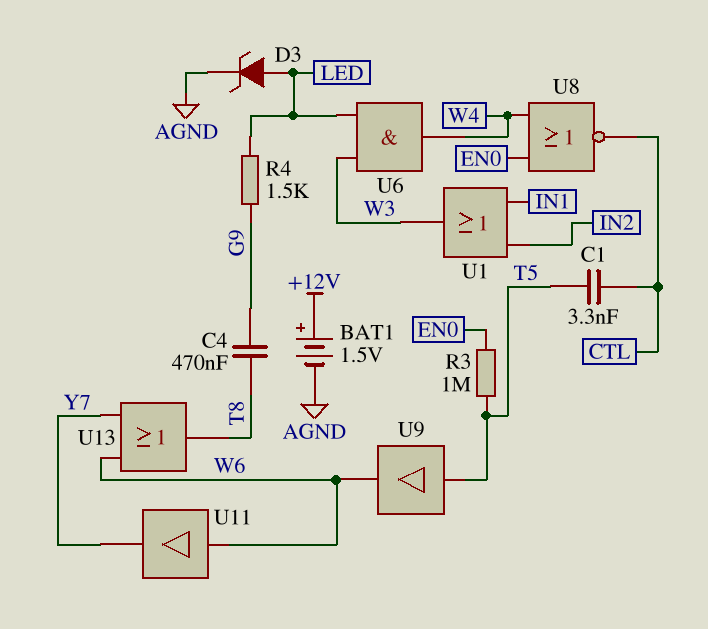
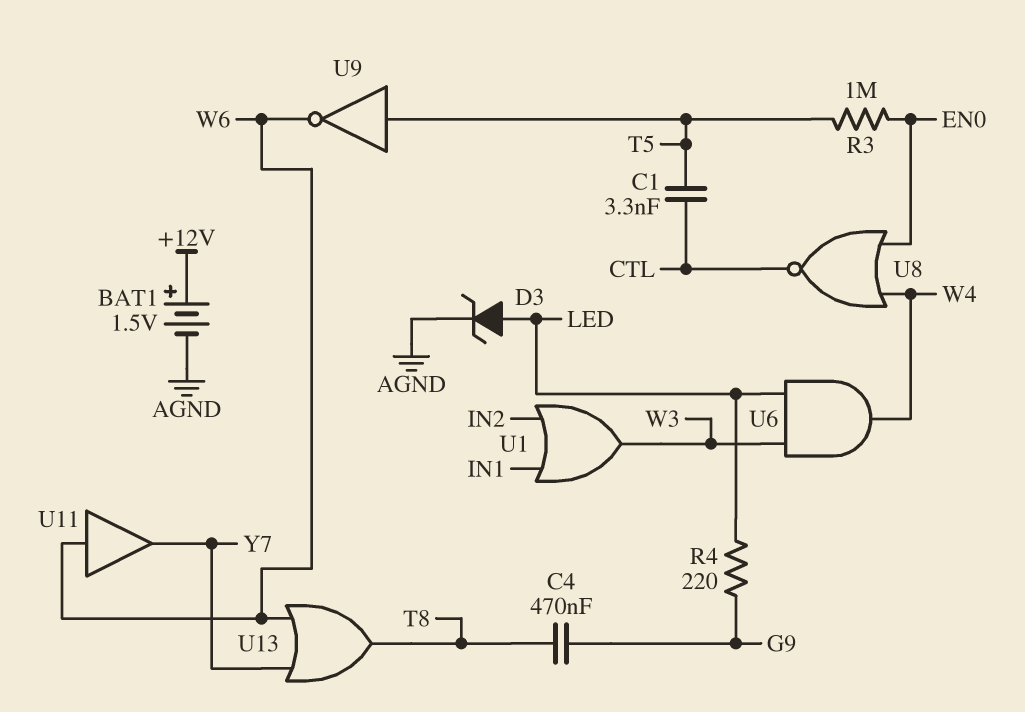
R4: 1.5k (G9, LED) -> 220 (G9, LED)
U9: buffer (in T5, out W6) -> NOT (in T5, out W6)

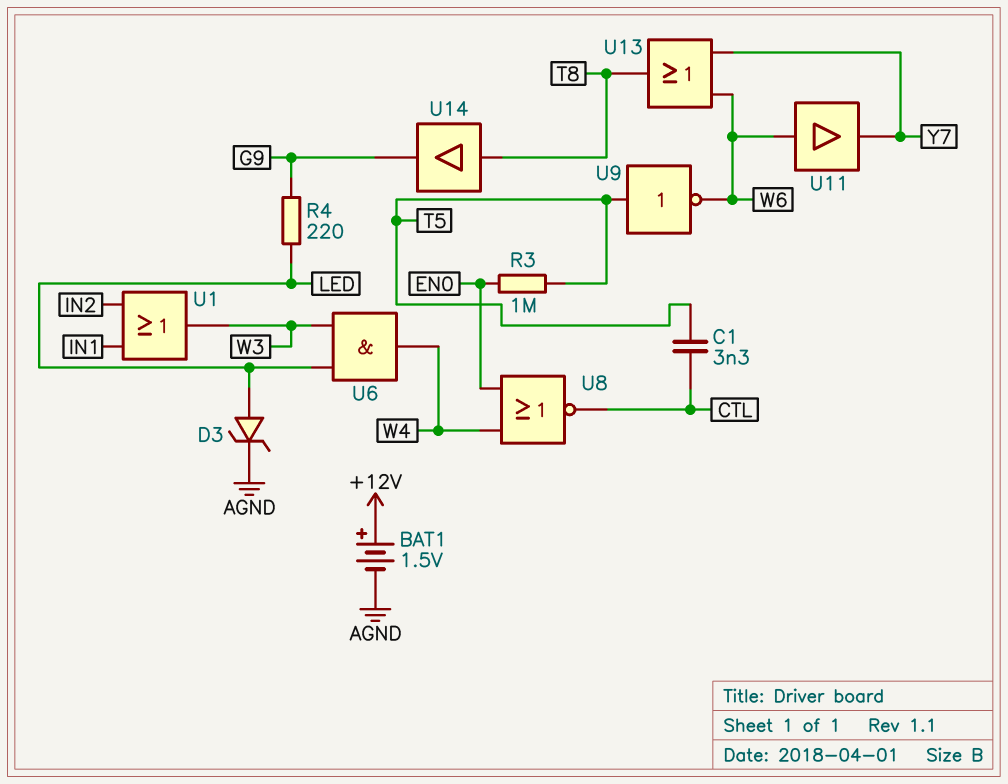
C4: 470nF (G9, T8) -> none
U14: none -> buffer (in T8, out G9)

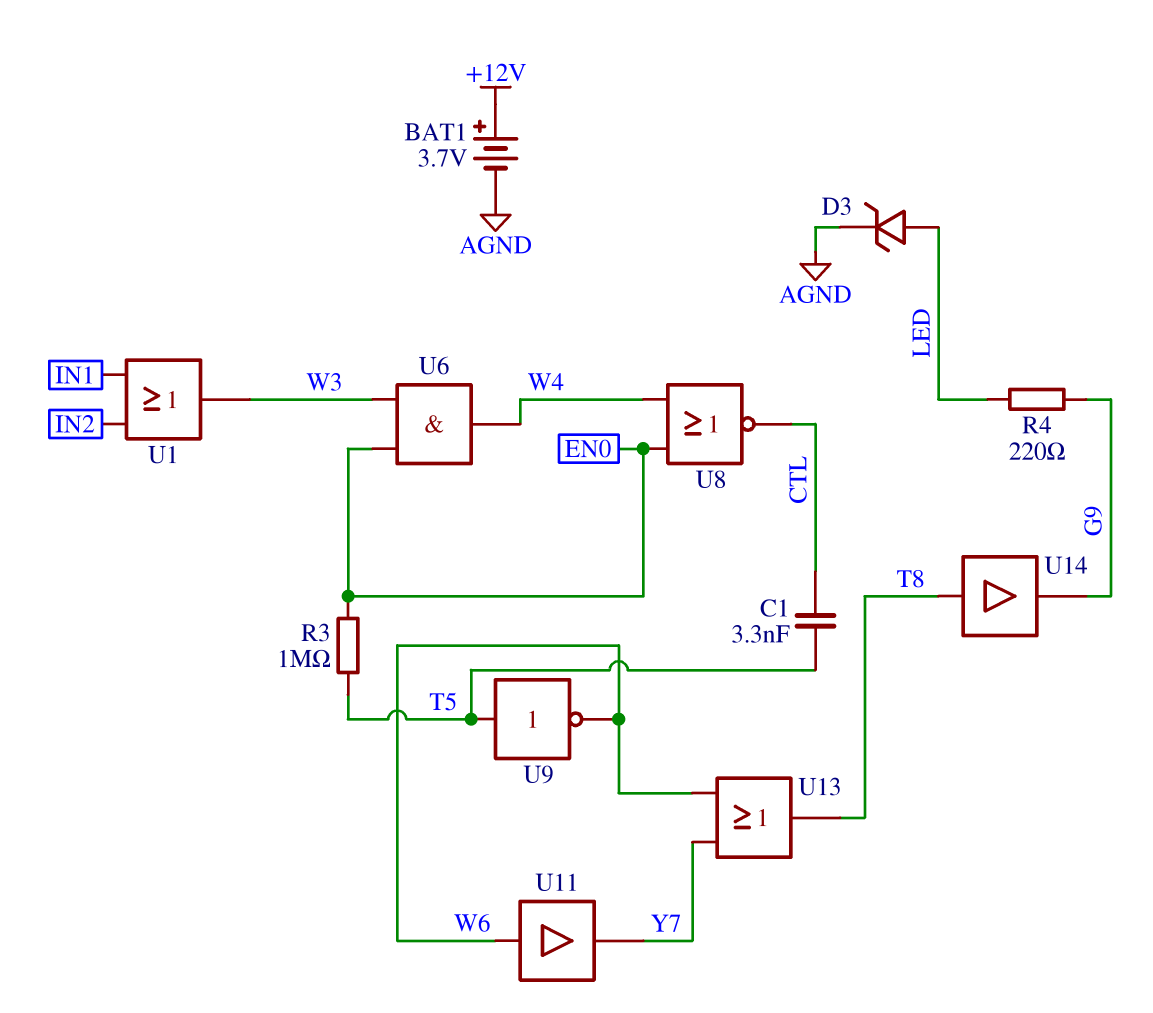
BAT1: 1.5V (plus +12V, minus AGND) -> 3.7V (plus +12V, minus AGND)
U6: AND (in LED, in W3, out W4) -> AND (in EN0, in W3, out W4)

